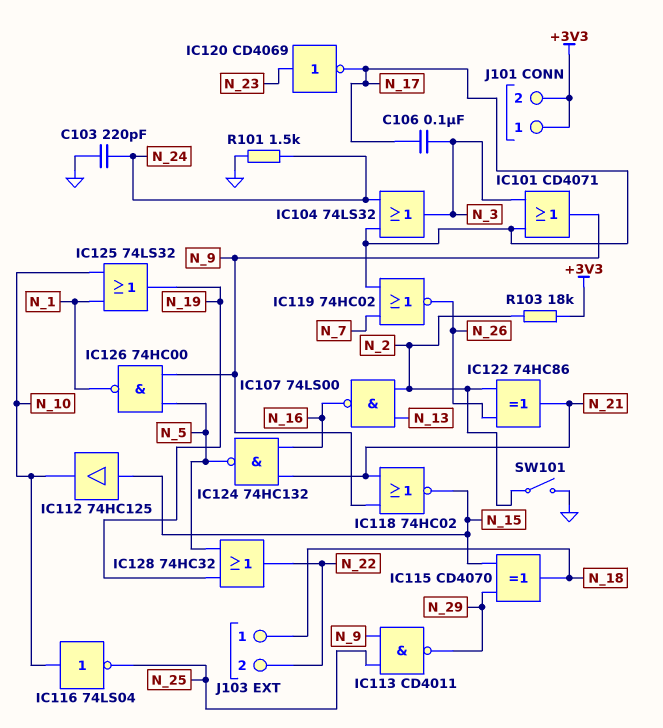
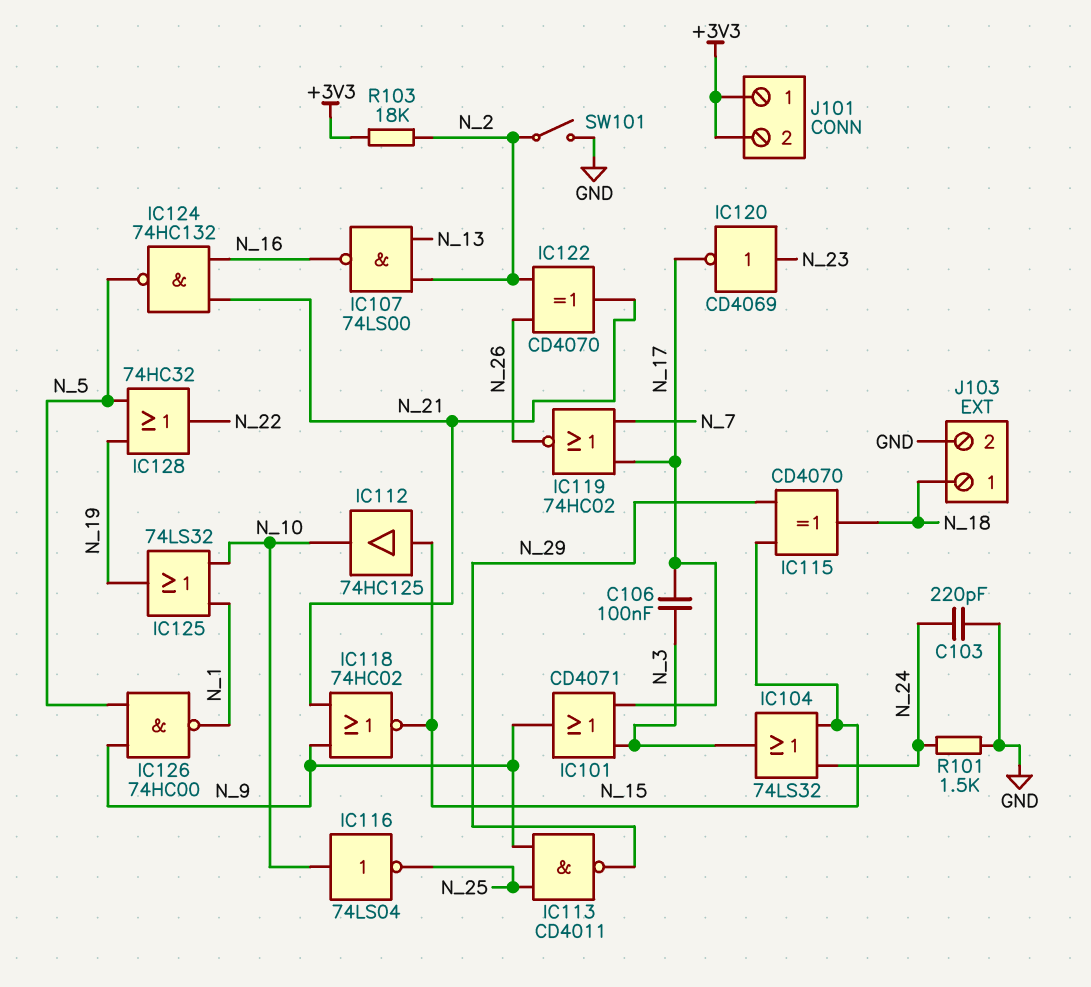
IC104: OR 74LS32 (in N_17, in N_24, out N_3) -> OR 74LS32 (in N_15, in N_24, out N_3)
IC122: XOR 74HC86 (in N_2, in N_26, out N_21) -> XOR CD4070 (in N_2, in N_26, out N_21)
J103 pin 2: N_22 -> GND

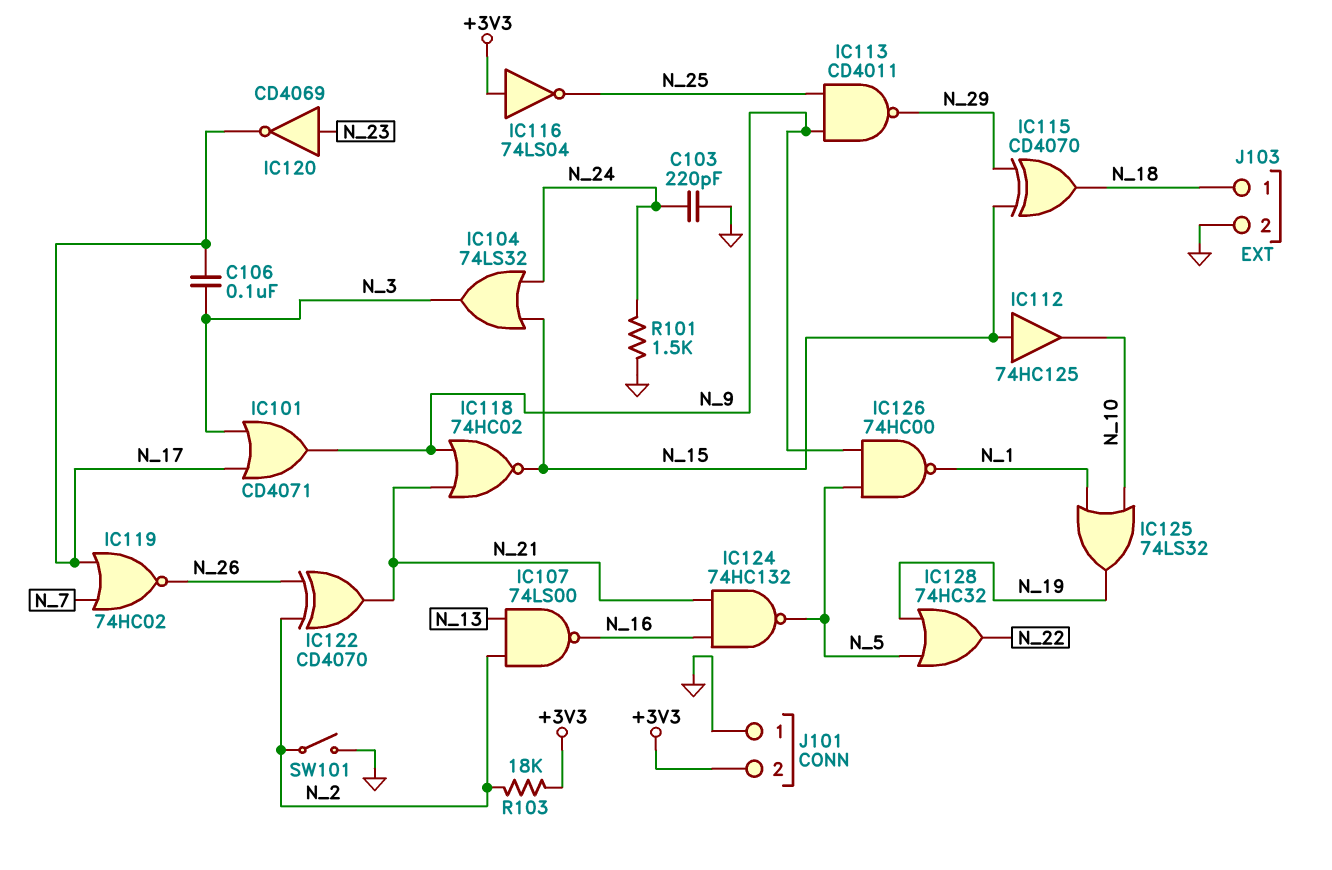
IC116: NOT 74LS04 (in N_10, out N_25) -> NOT 74LS04 (in +3V3, out N_25)
J101 pin 1: +3V3 -> GND

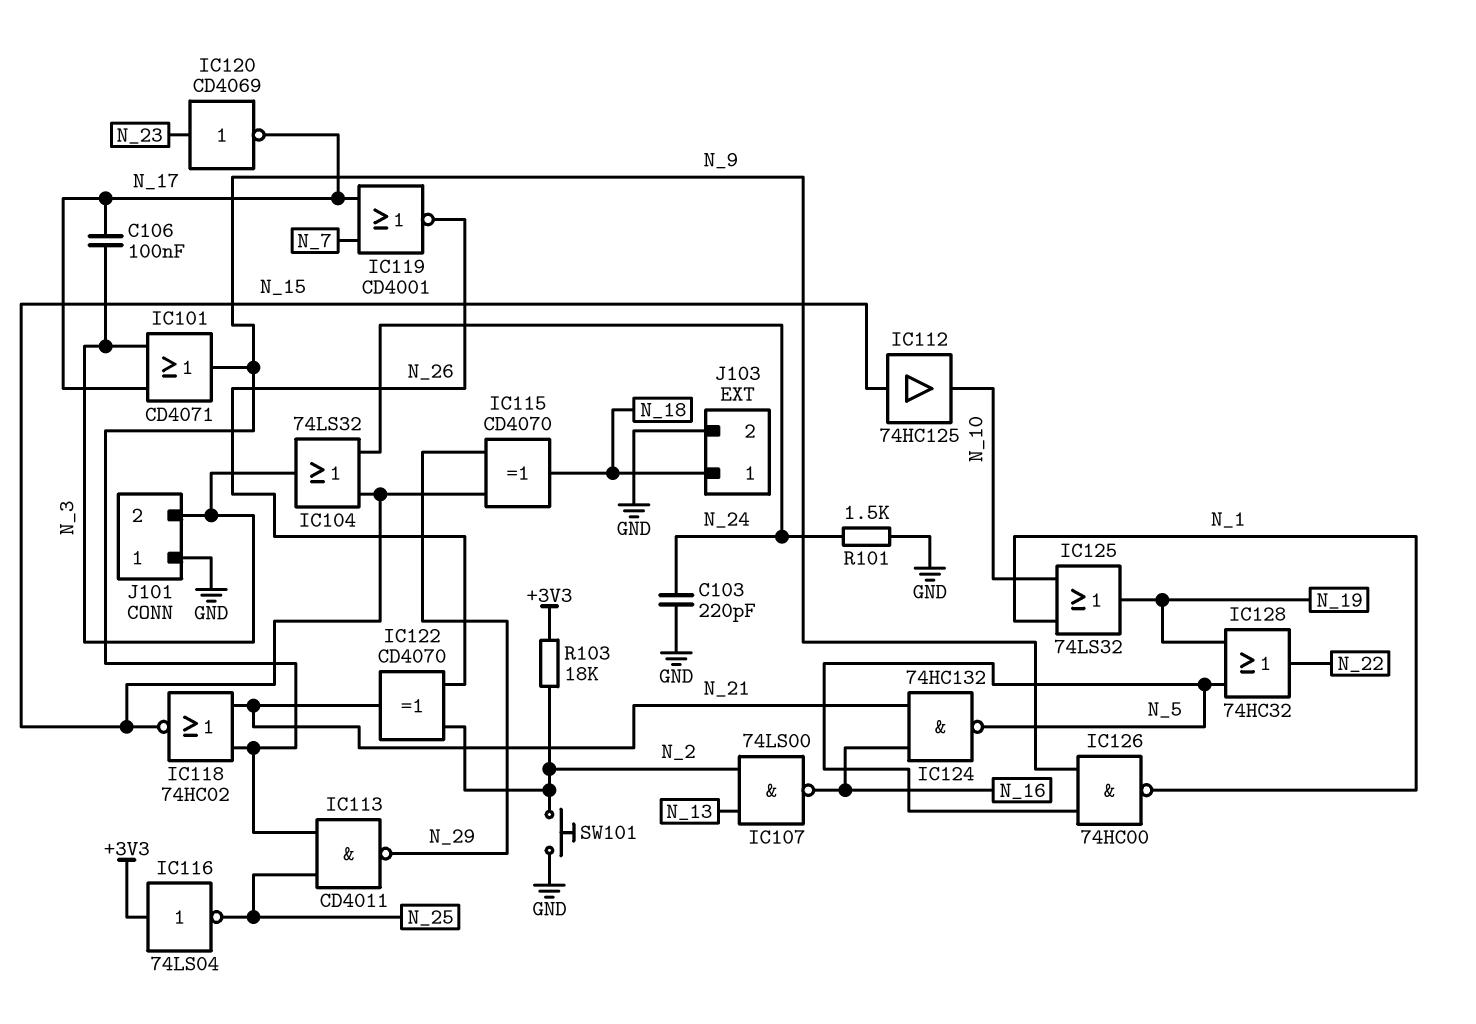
IC119: NOR 74HC02 (in N_7, in N_17, out N_26) -> NOR CD4001 (in N_7, in N_17, out N_26)
J101 pin 2: +3V3 -> N_3
SW101: switch (GND, N_2) -> button (GND, N_2)

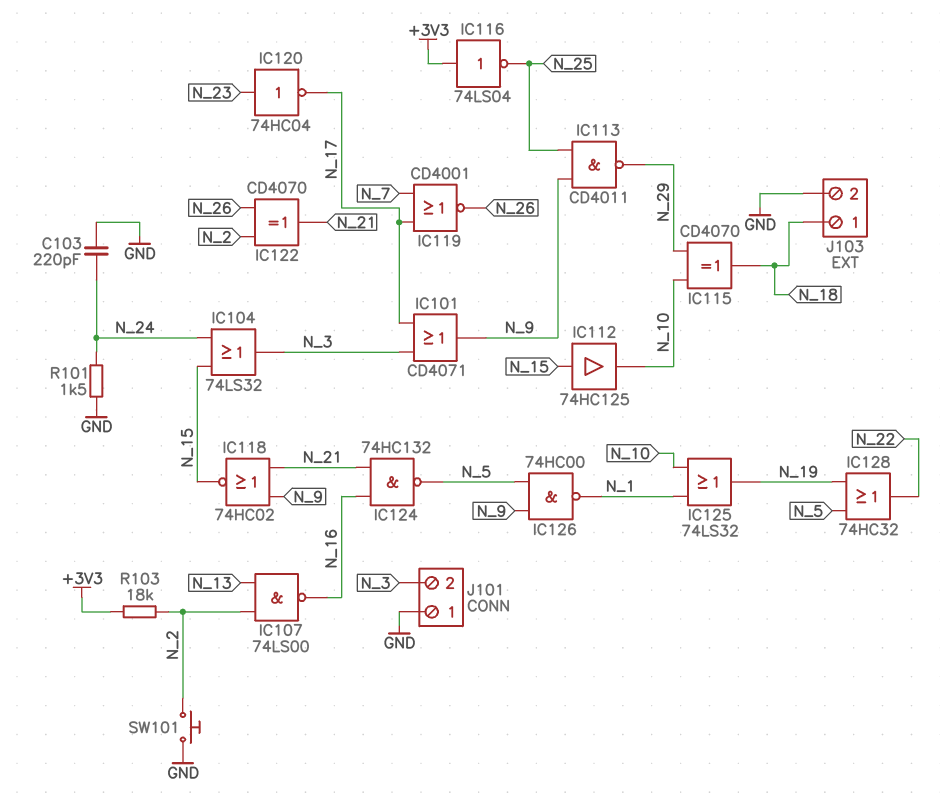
C106: 100nF (N_3, N_17) -> none
IC115: XOR CD4070 (in N_15, in N_29, out N_18) -> XOR CD4070 (in N_10, in N_29, out N_18)
IC120: NOT CD4069 (in N_23, out N_17) -> NOT 74HC04 (in N_23, out N_17)

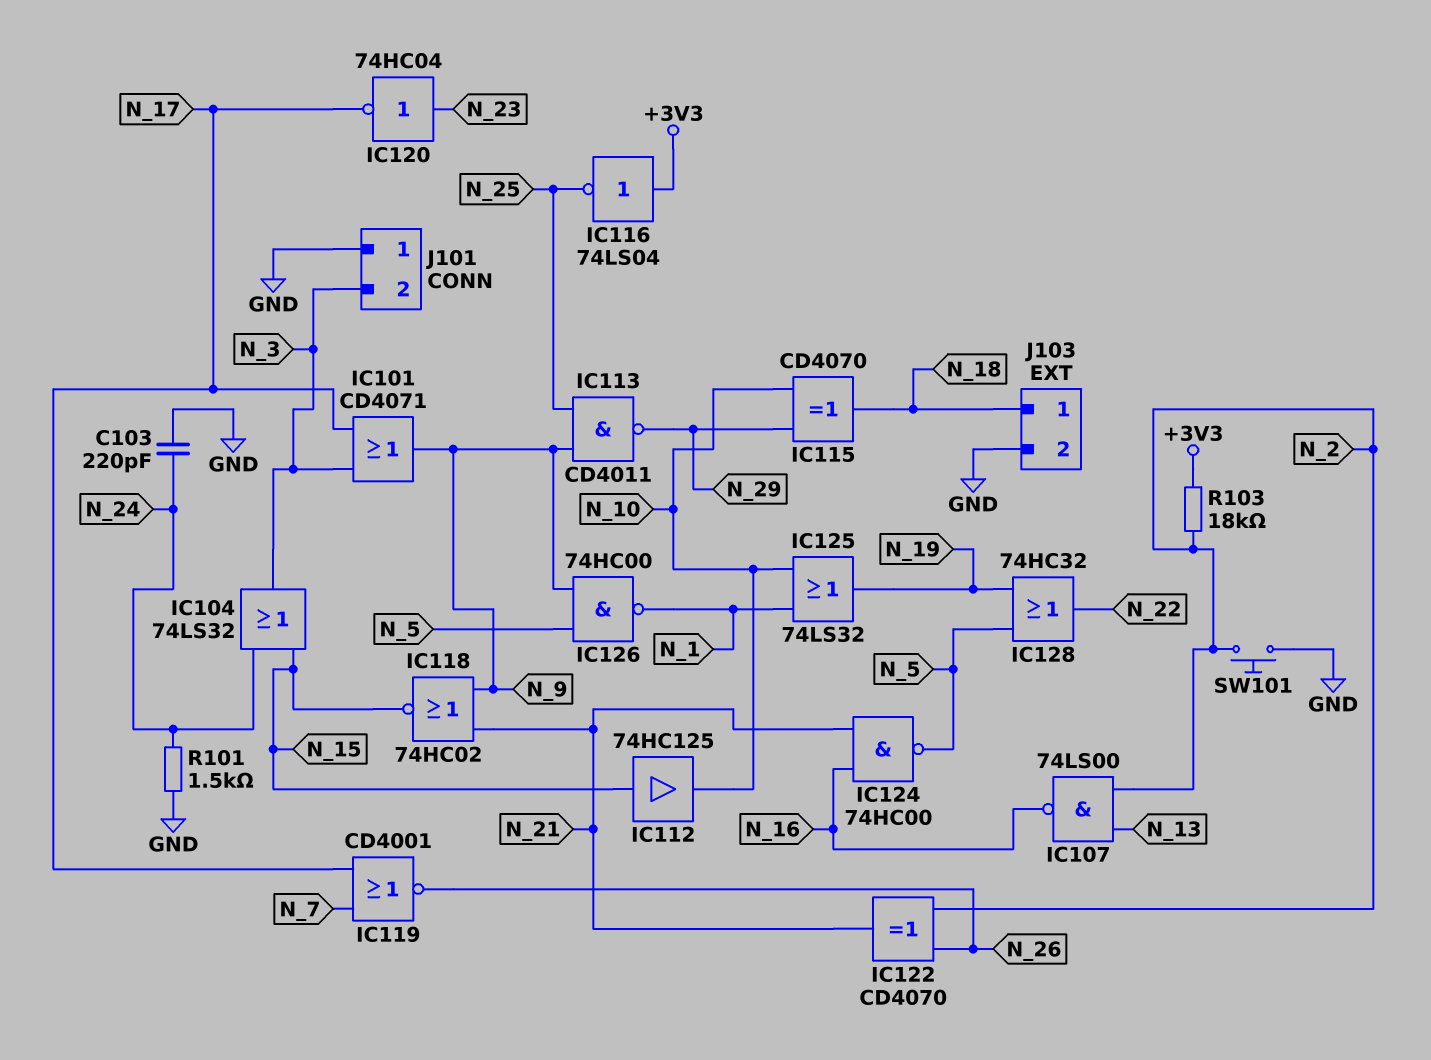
IC124: NAND 74HC132 (in N_16, in N_21, out N_5) -> NAND 74HC00 (in N_16, in N_21, out N_5)

